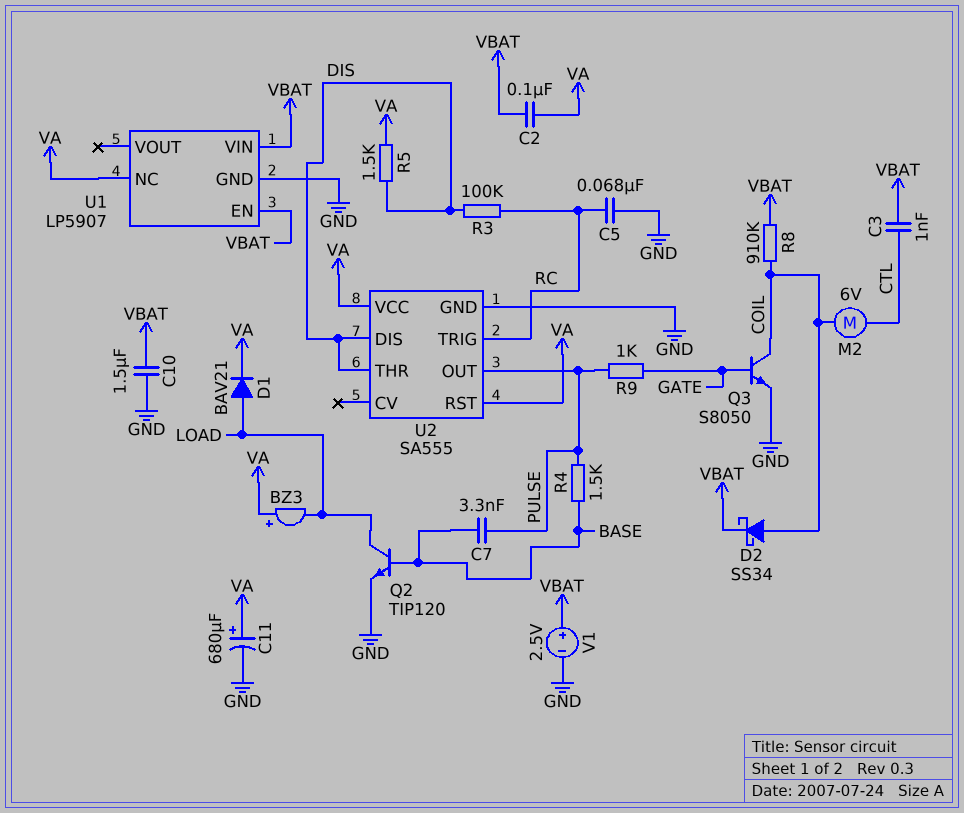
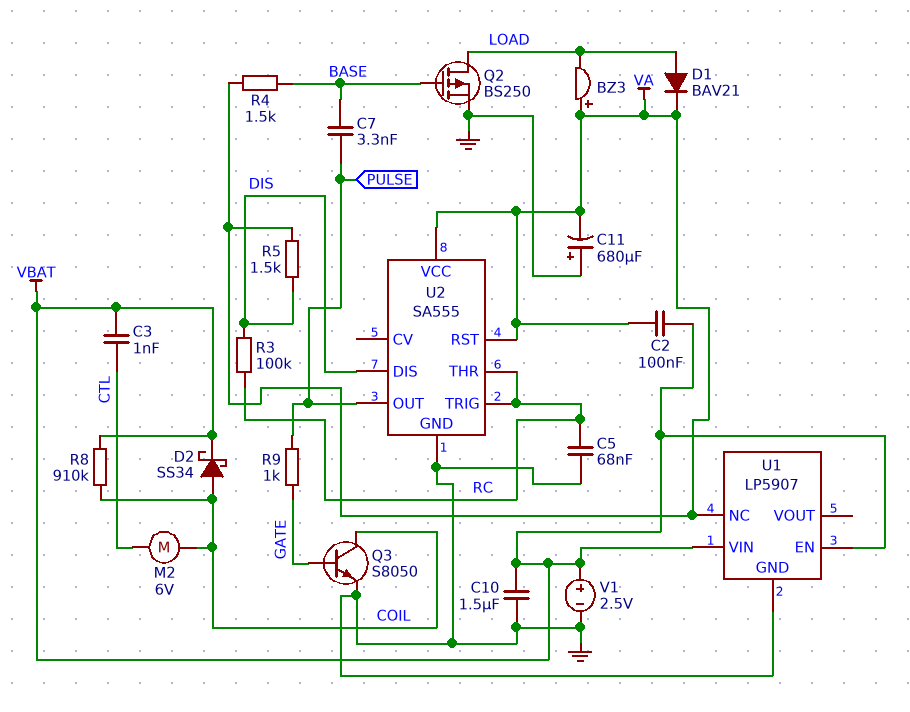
C11: 680uF (plus VA, minus GND) -> 680uF (plus GND, minus VA)
Q2: NPN TIP120 (B BASE, C LOAD, E GND) -> PMOS BS250 (G BASE, D LOAD, S GND)
R4: 1.5k (BASE, PULSE) -> 1.5k (BASE, VA)
U2 pin THR: DIS -> RC

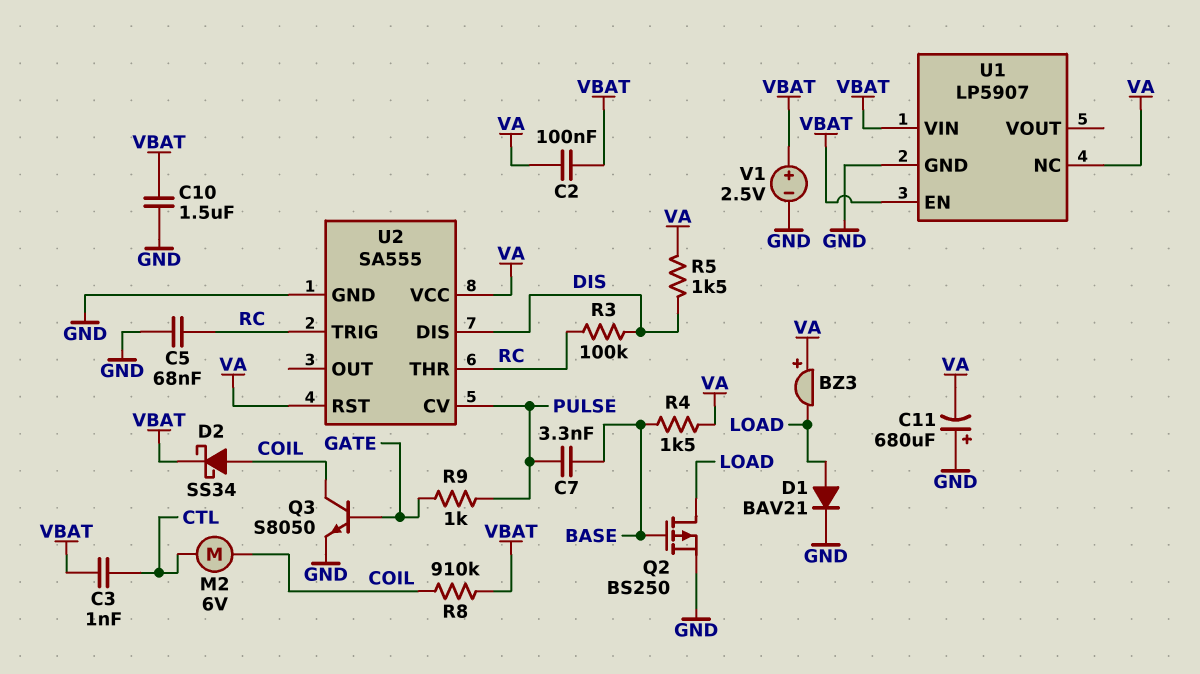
D1: diode BAV21 (A LOAD, K VA) -> diode BAV21 (A LOAD, K GND)
U2 pin CV: none -> PULSE
U2 pin OUT: PULSE -> none

